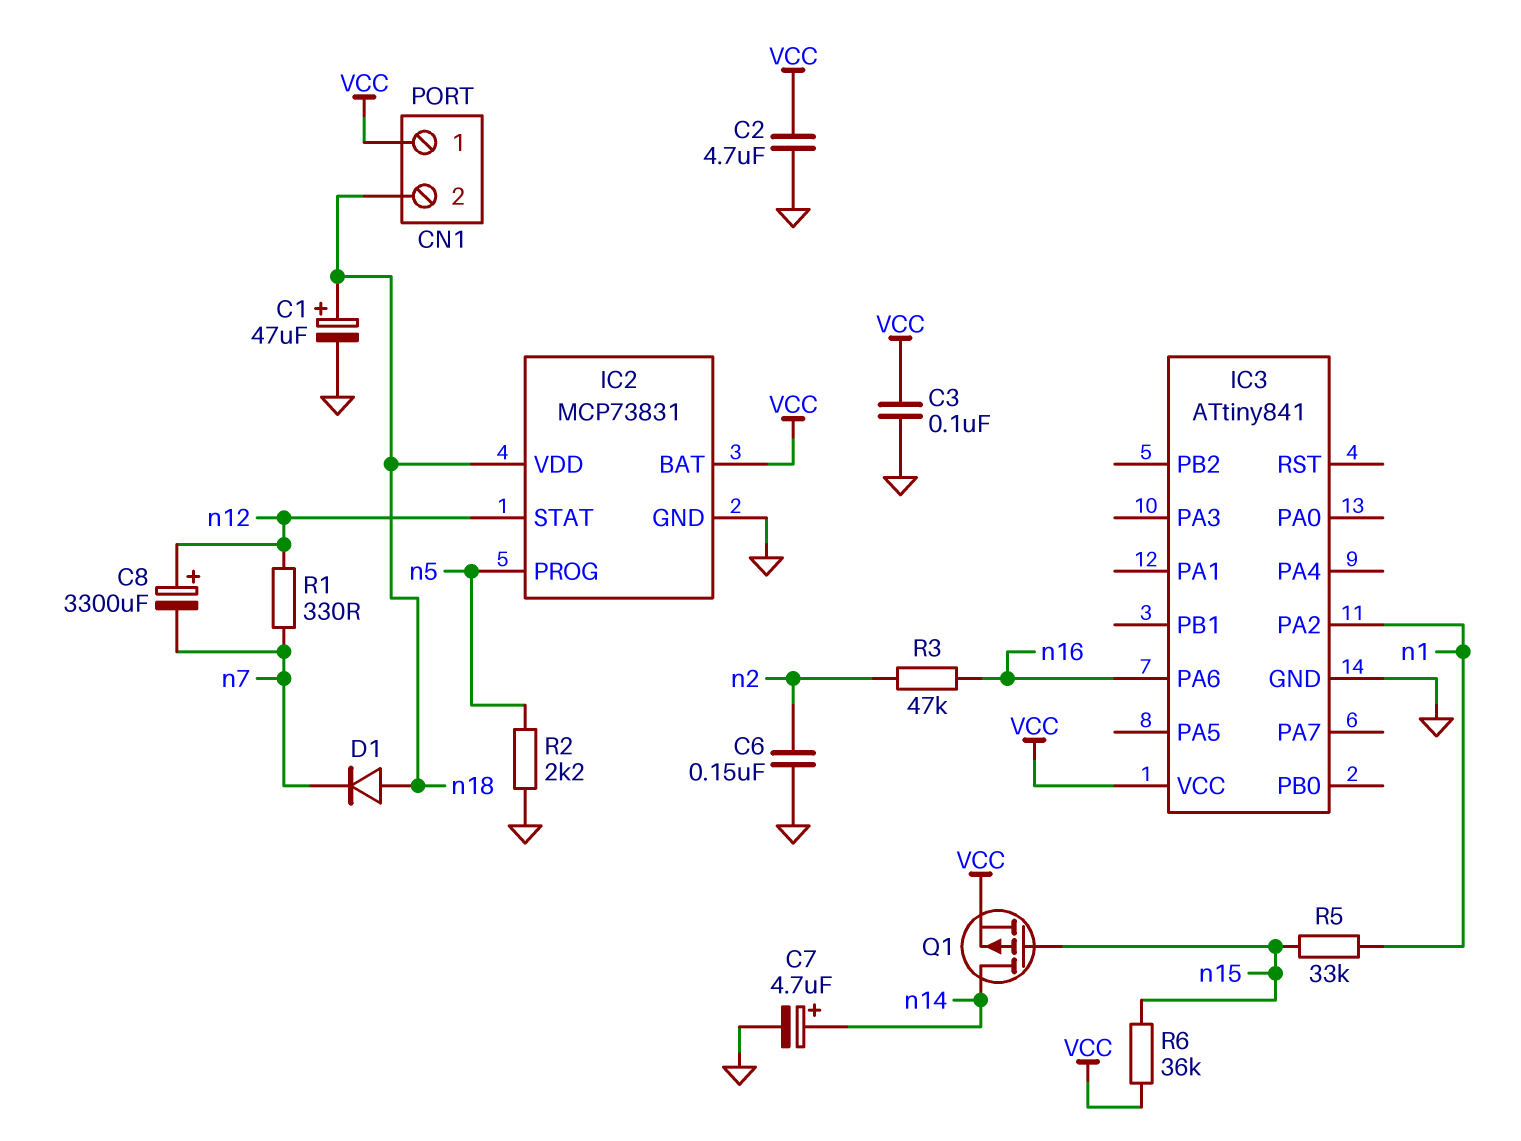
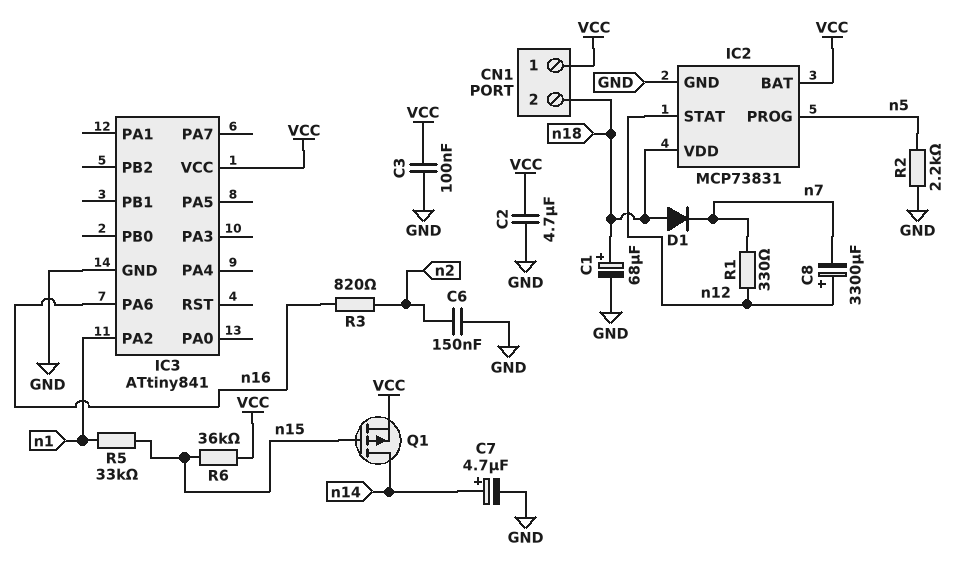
C1: 47uF (plus n18, minus GND) -> 68uF (plus n18, minus GND)
R3: 47k (n2, n16) -> 820 (n2, n16)

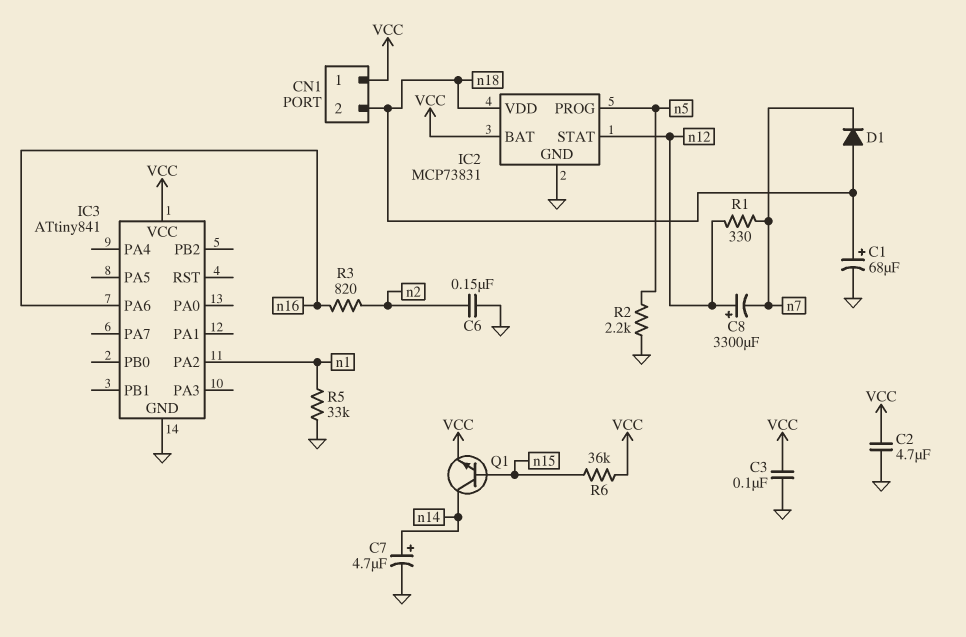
Q1: PMOS (G n15, D n14, S VCC) -> NPN (B n15, C n14, E VCC)
R5: 33k (n1, n15) -> 33k (GND, n1)

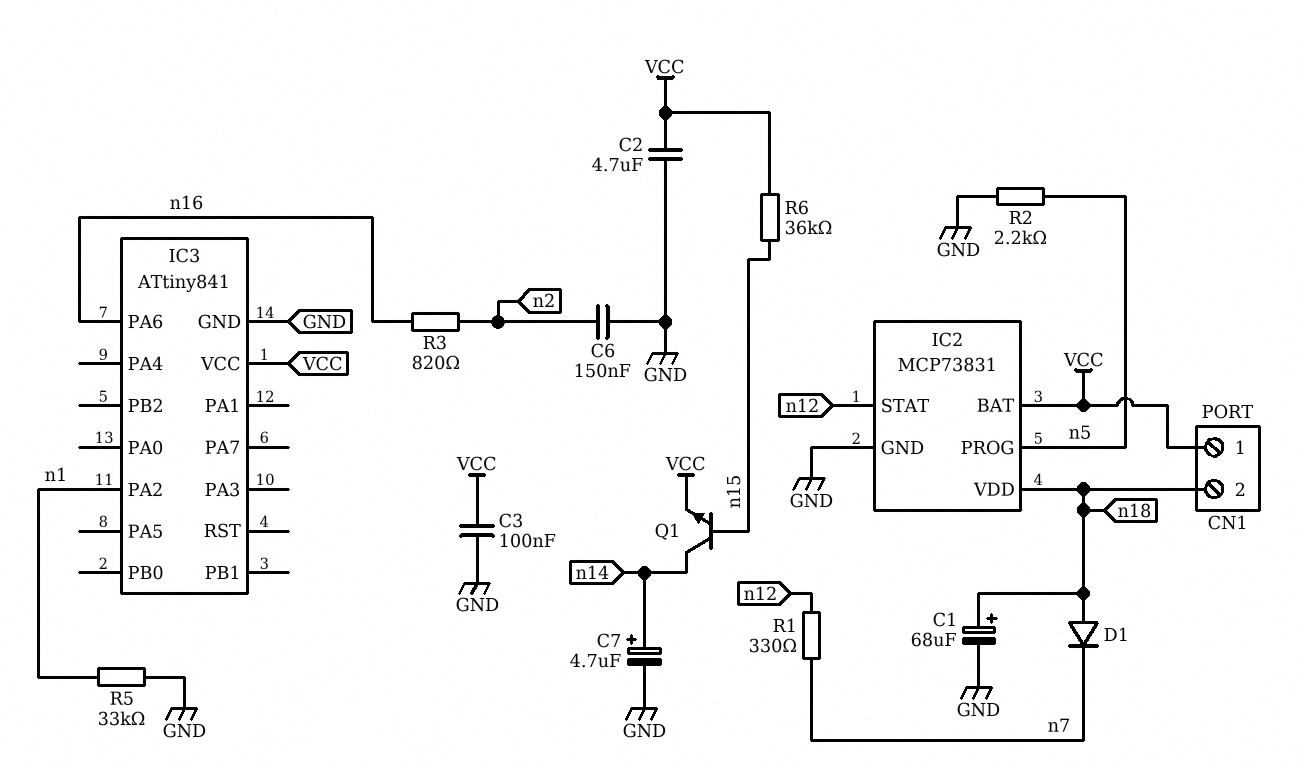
C8: 3300uF (plus n12, minus n7) -> none

